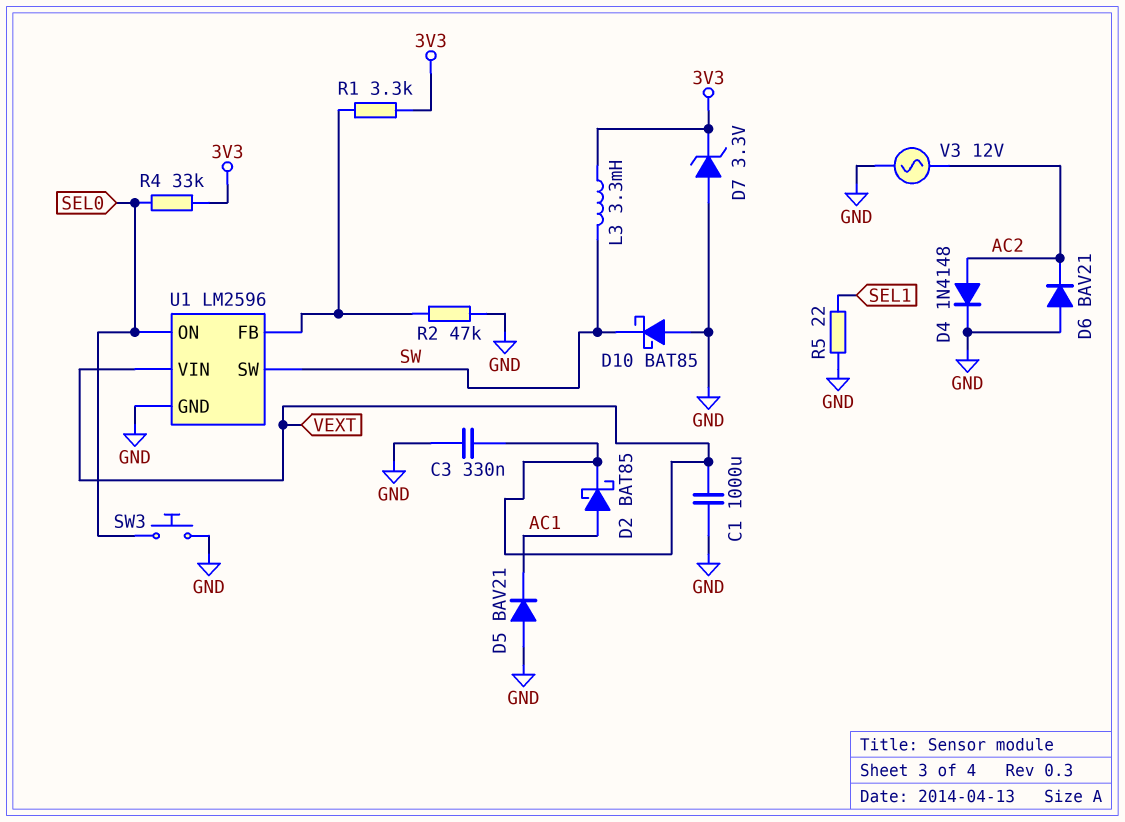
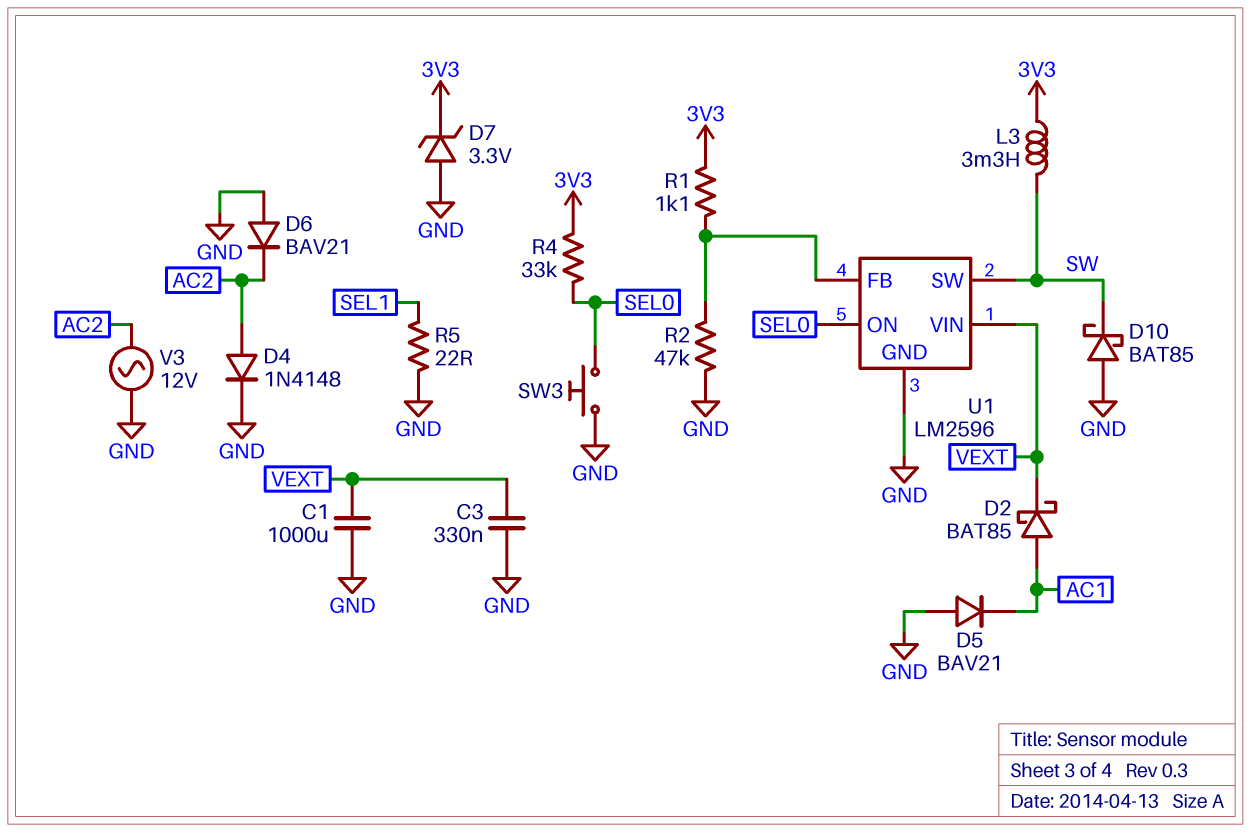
R1: 3.3k (3V3, U1/FB) -> 1.1k (3V3, U1/FB)

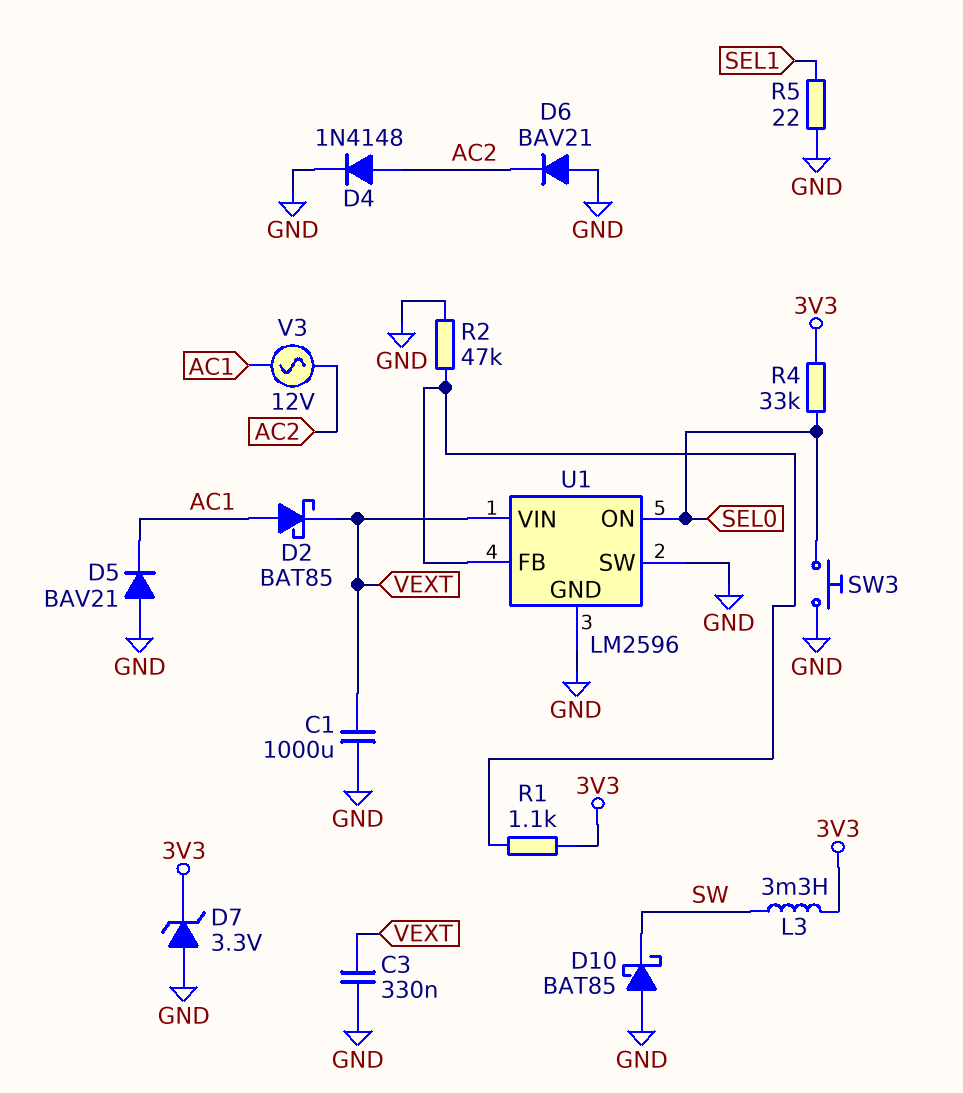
U1 pin SW: SW -> GND
V3: AC 12V (AC2, GND) -> AC 12V (AC1, AC2)

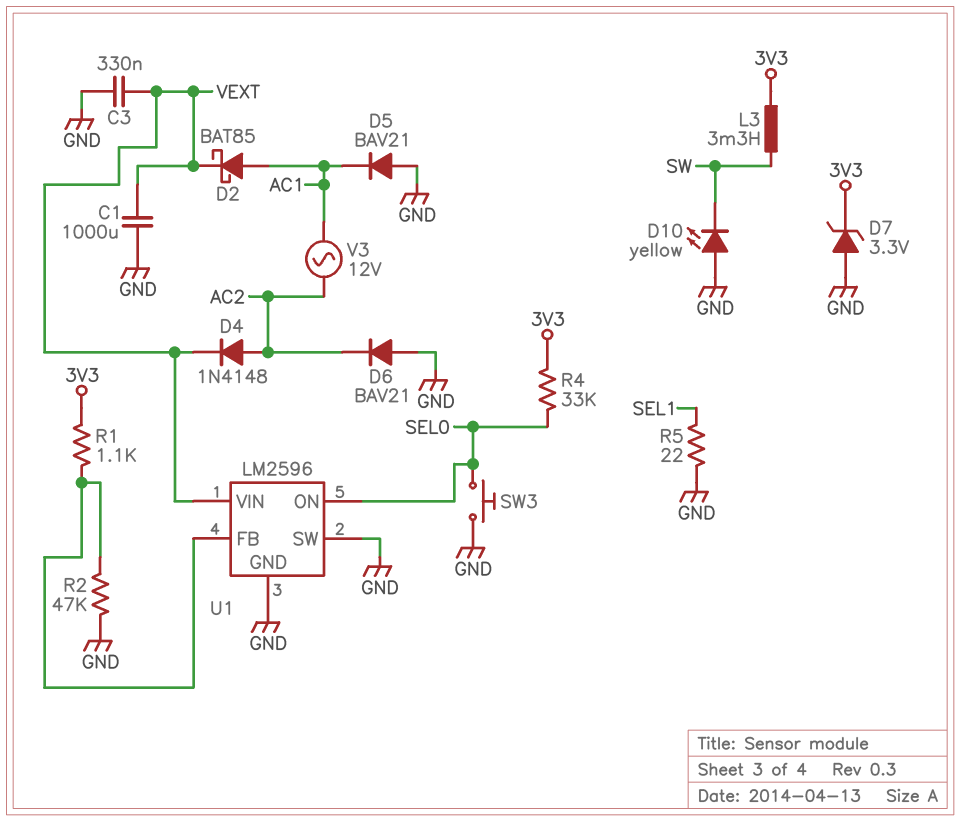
D4: diode 1N4148 (A AC2, K GND) -> diode 1N4148 (A AC2, K VEXT)
D10: schottky BAT85 (A GND, K SW) -> LED yellow (A GND, K SW)

